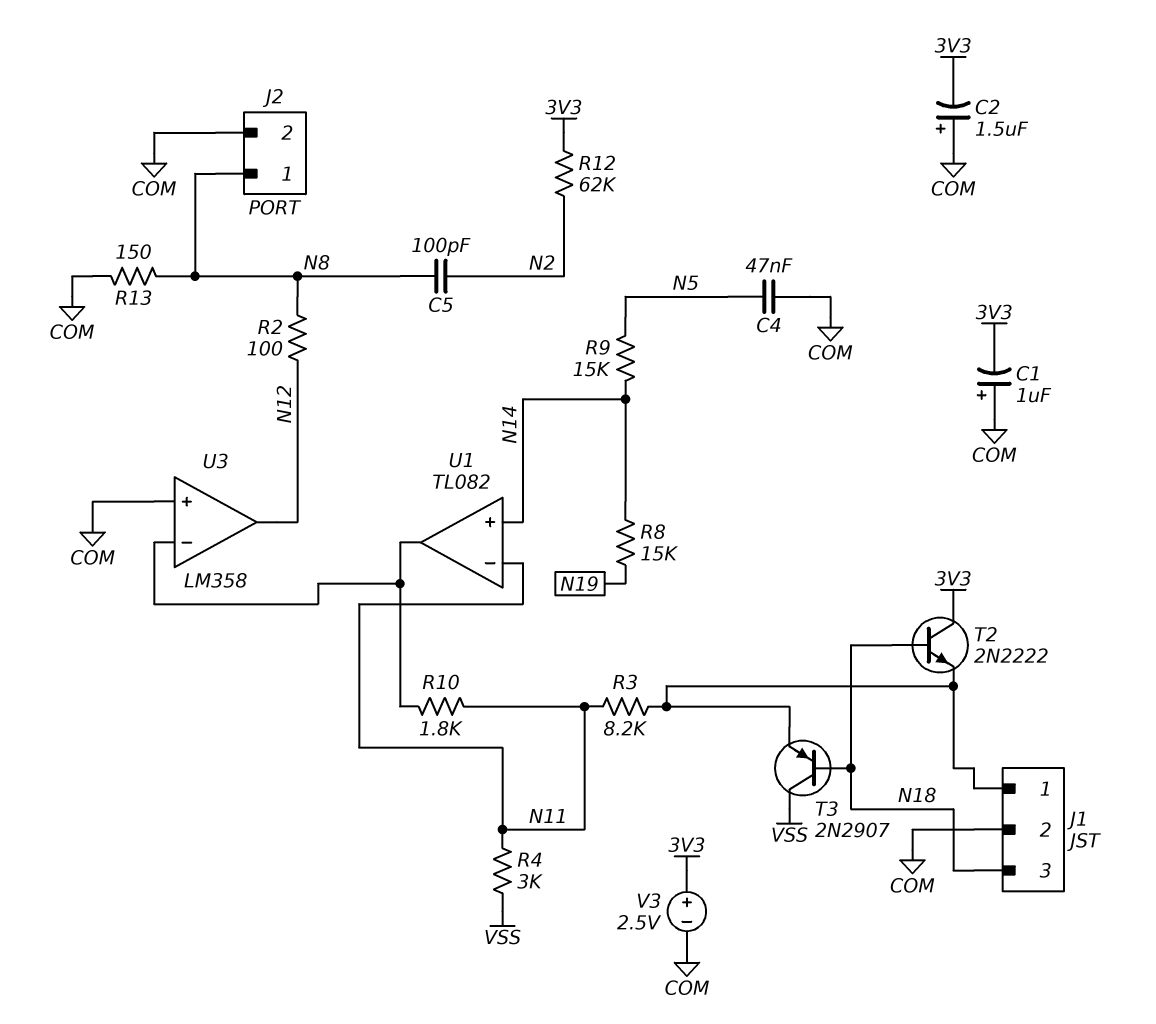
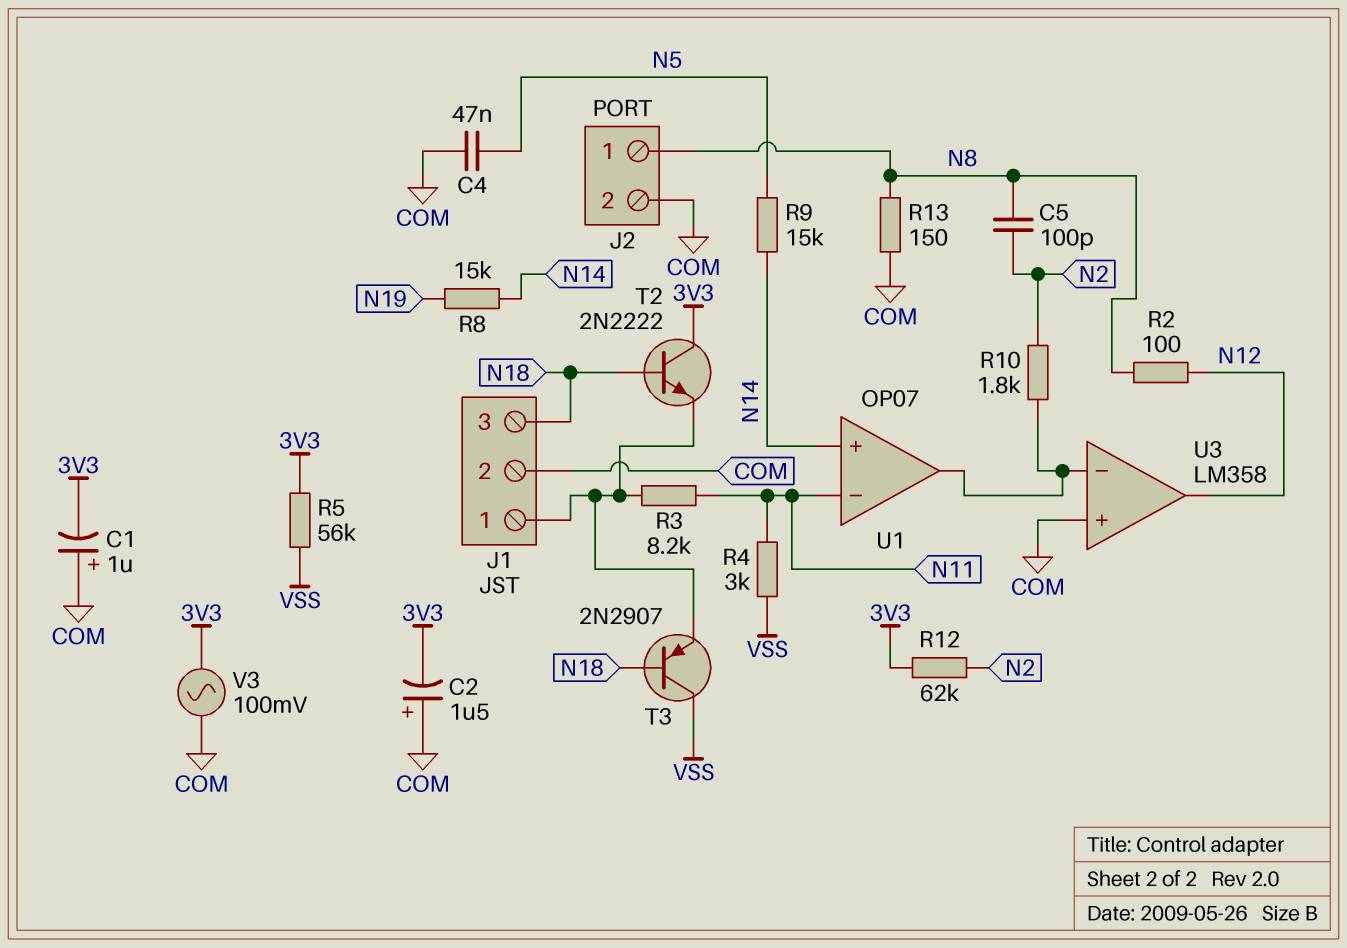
R5: none -> 56k (3V3, VSS)
R10: 1.8k (N11, U1/out) -> 1.8k (N2, U1/out)
U1: TL082 -> OP07
V3: 2.5V (plus 3V3, minus COM) -> AC 100mV (3V3, COM)

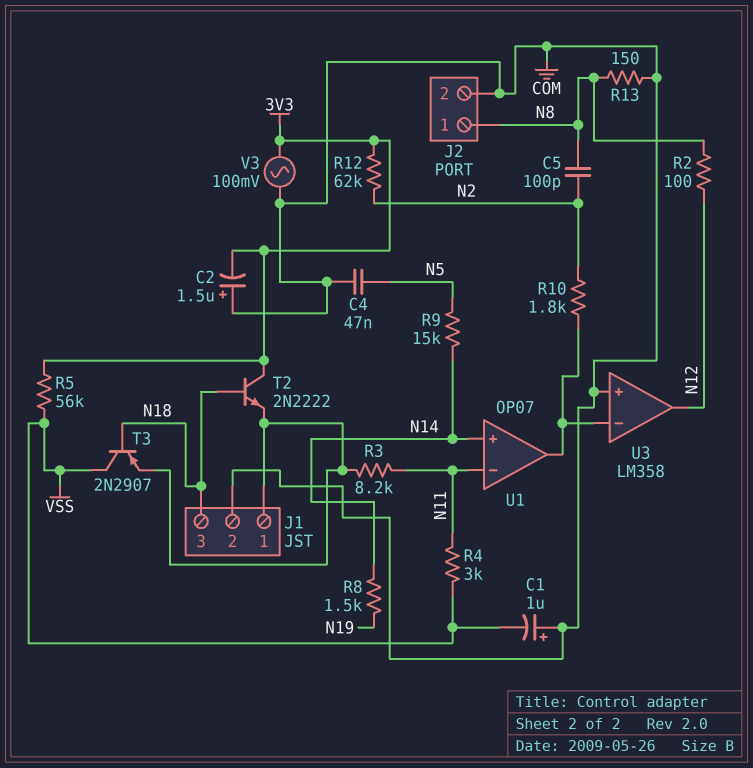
C1: 1uF (plus COM, minus 3V3) -> 1uF (plus COM, minus VSS)
R8: 15k (N14, N19) -> 1.5k (N14, N19)

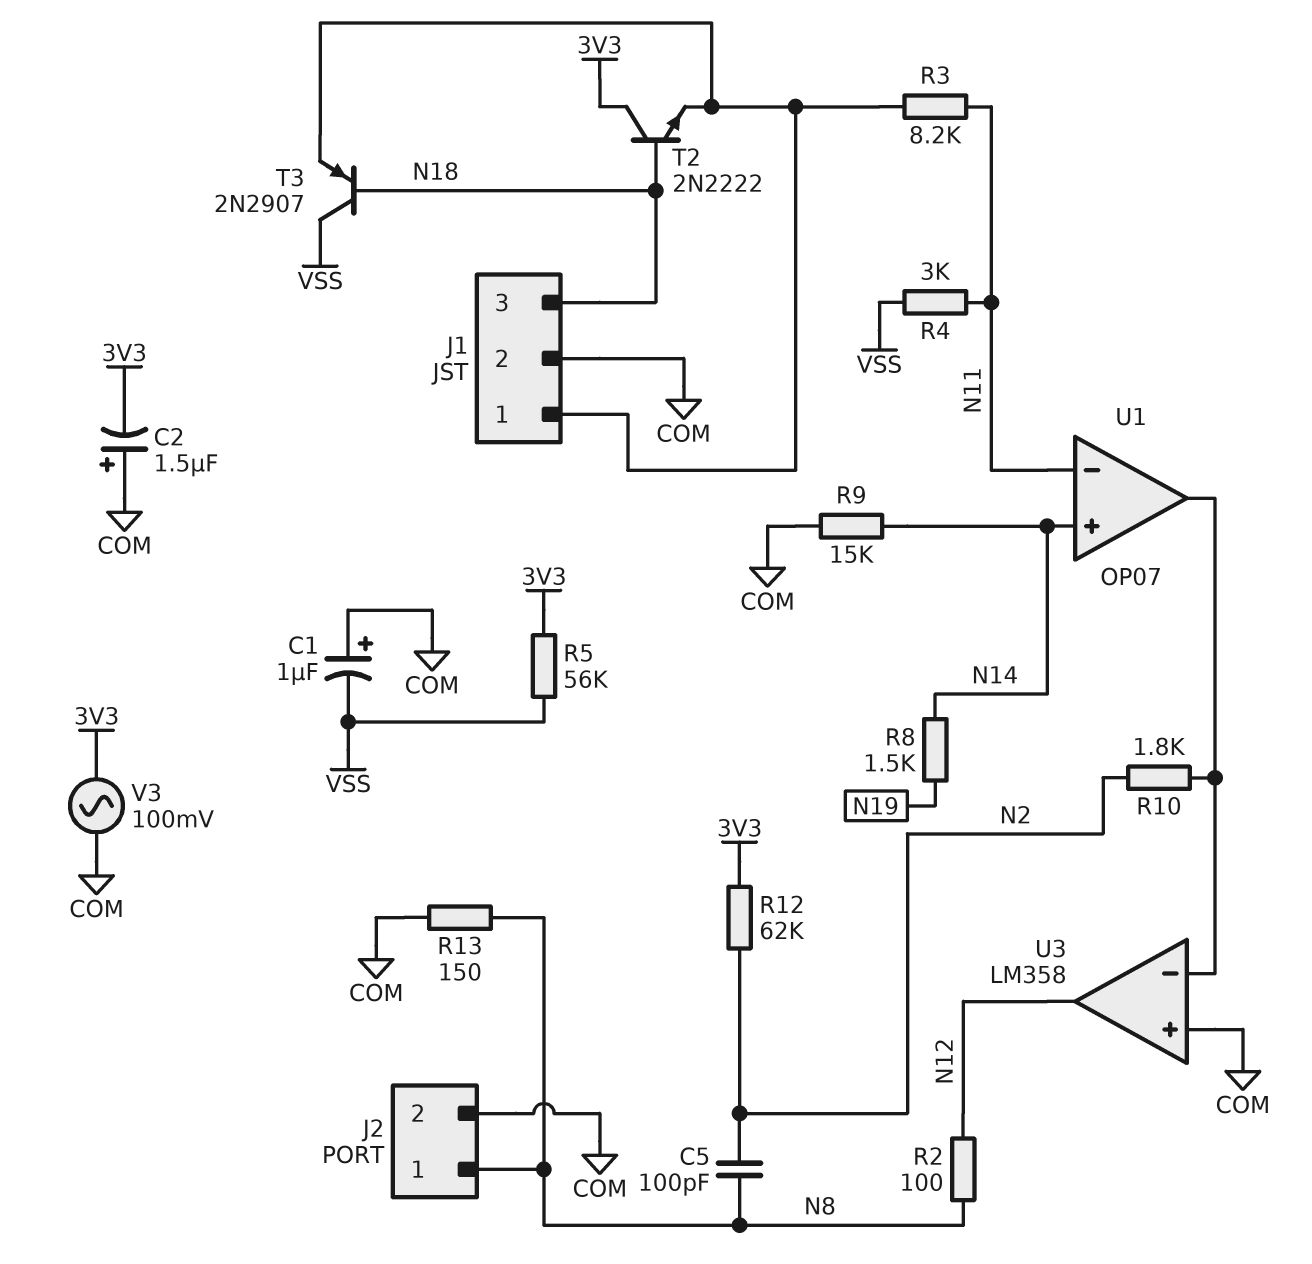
C4: 47nF (COM, N5) -> none
R9: 15k (N5, N14) -> 15k (COM, N14)

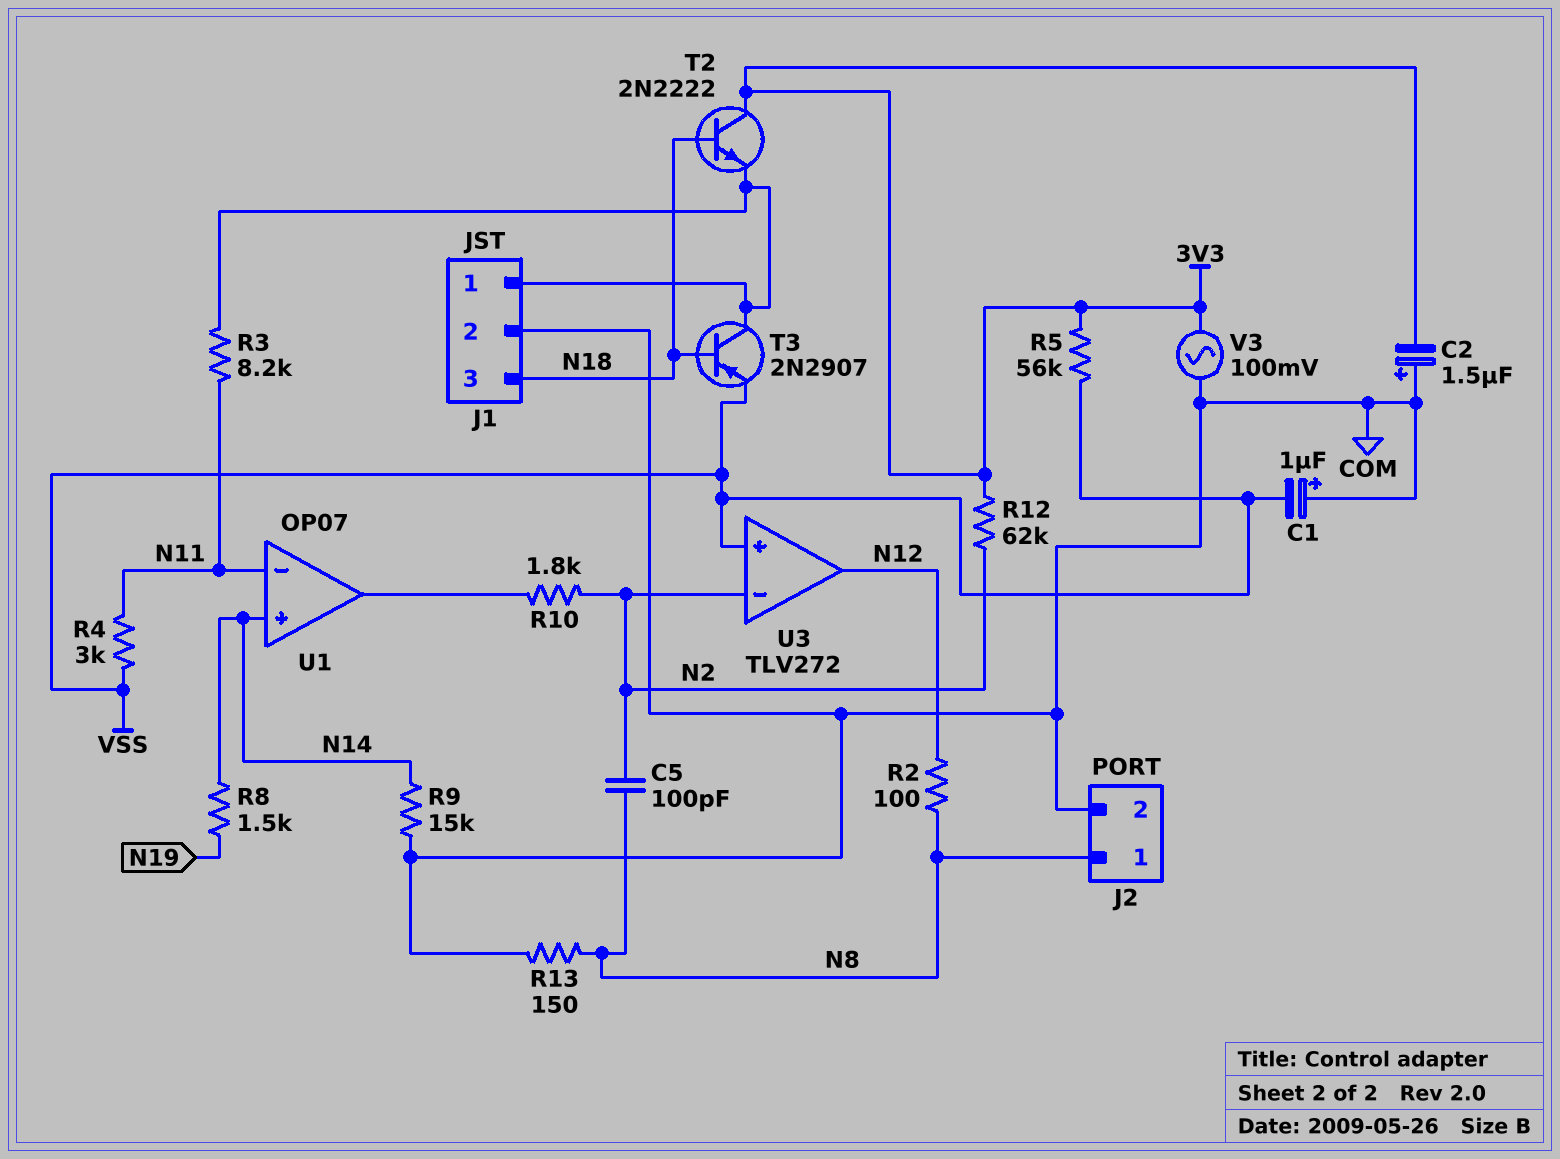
T3: PNP 2N2907 (B N18, C VSS, E J1/1) -> PNP 2N2907 (B N18, C J1/1, E VSS)
U3: LM358 -> TLV272
U3 pin in+: COM -> VSS
U3 pin in-: U1/out -> N2

